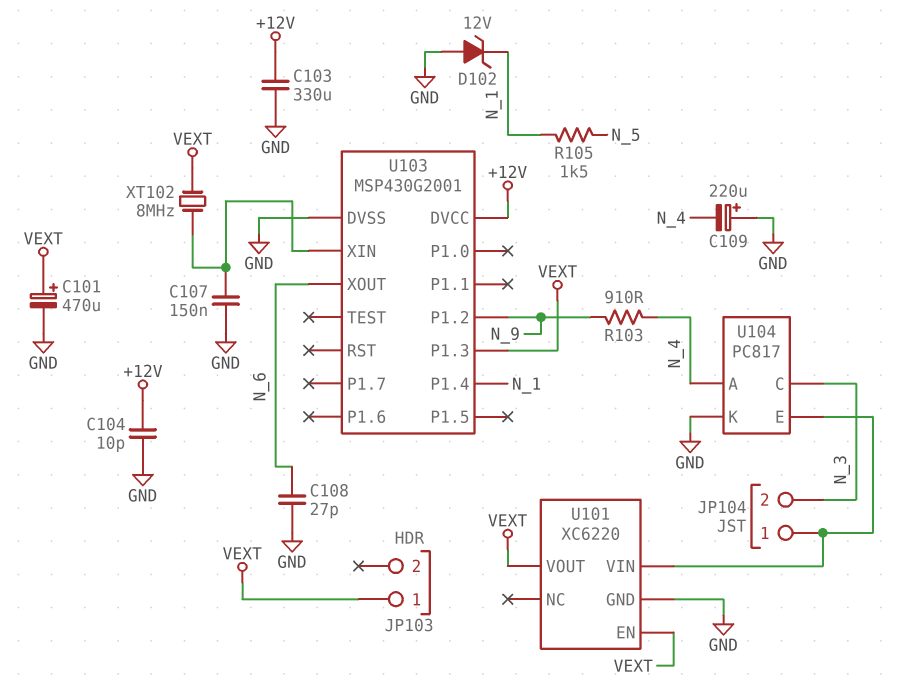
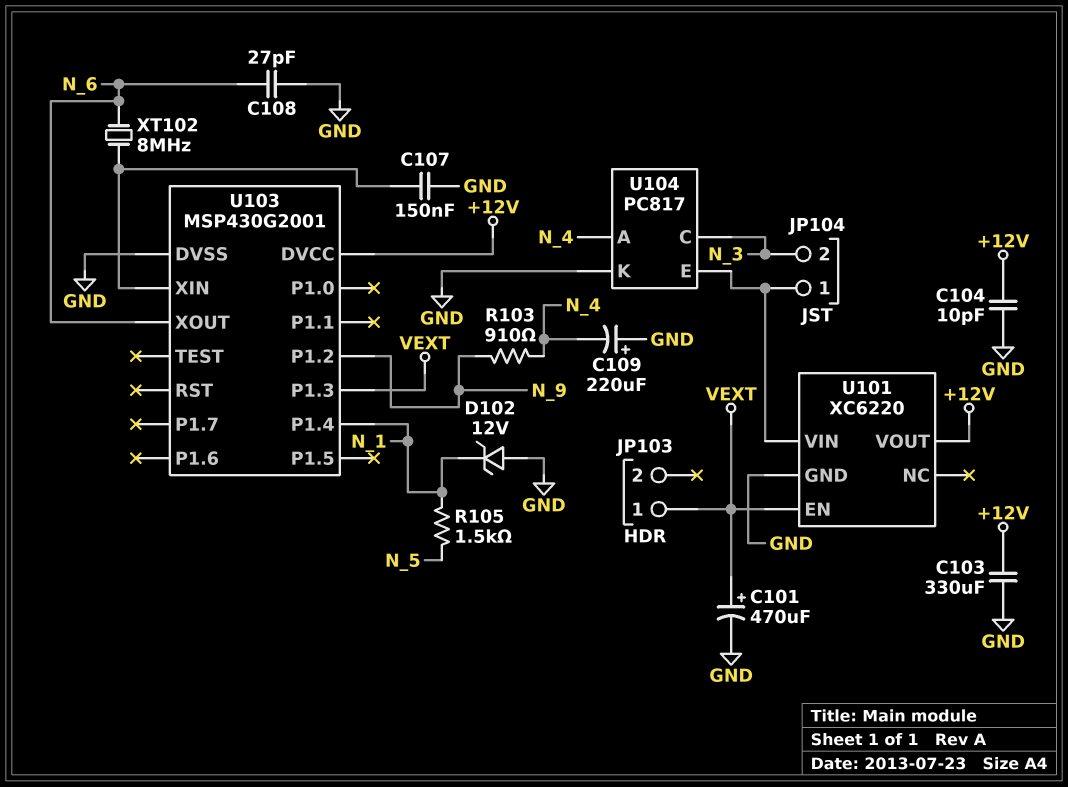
U101 pin VOUT: VEXT -> +12V
XT102: 8MHz (U103/XIN, VEXT) -> 8MHz (N_6, U103/XIN)

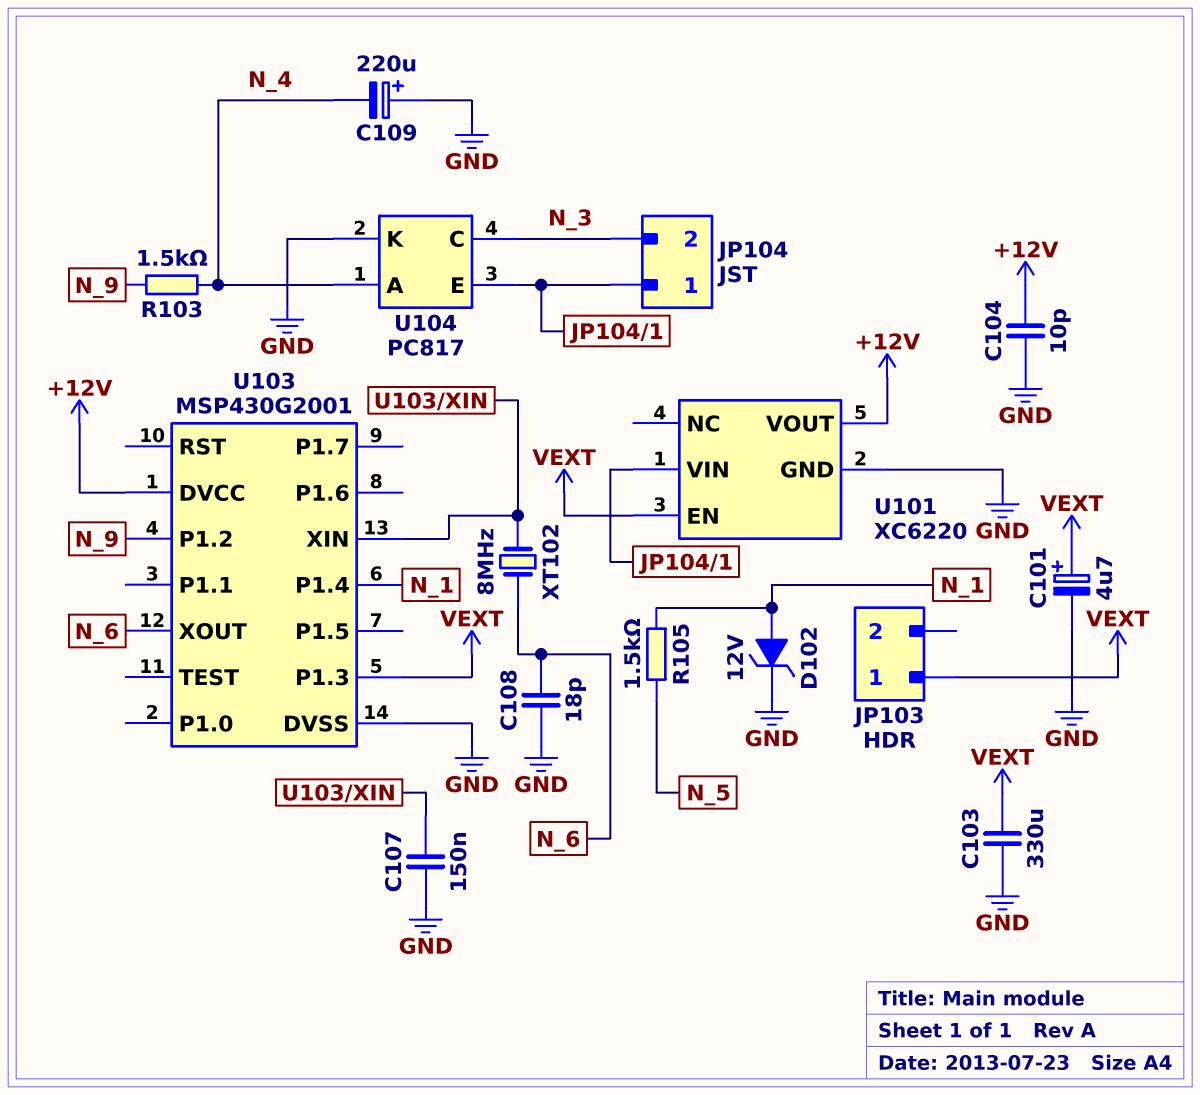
C101: 470uF (plus VEXT, minus GND) -> 4.7uF (plus VEXT, minus GND)
C103: 330uF (+12V, GND) -> 330uF (GND, VEXT)
C108: 27pF (GND, N_6) -> 18pF (GND, N_6)
D102: zener 12V (A GND, K N_1) -> zener 12V (A N_1, K GND)
R103: 910 (N_4, N_9) -> 1.5k (N_4, N_9)

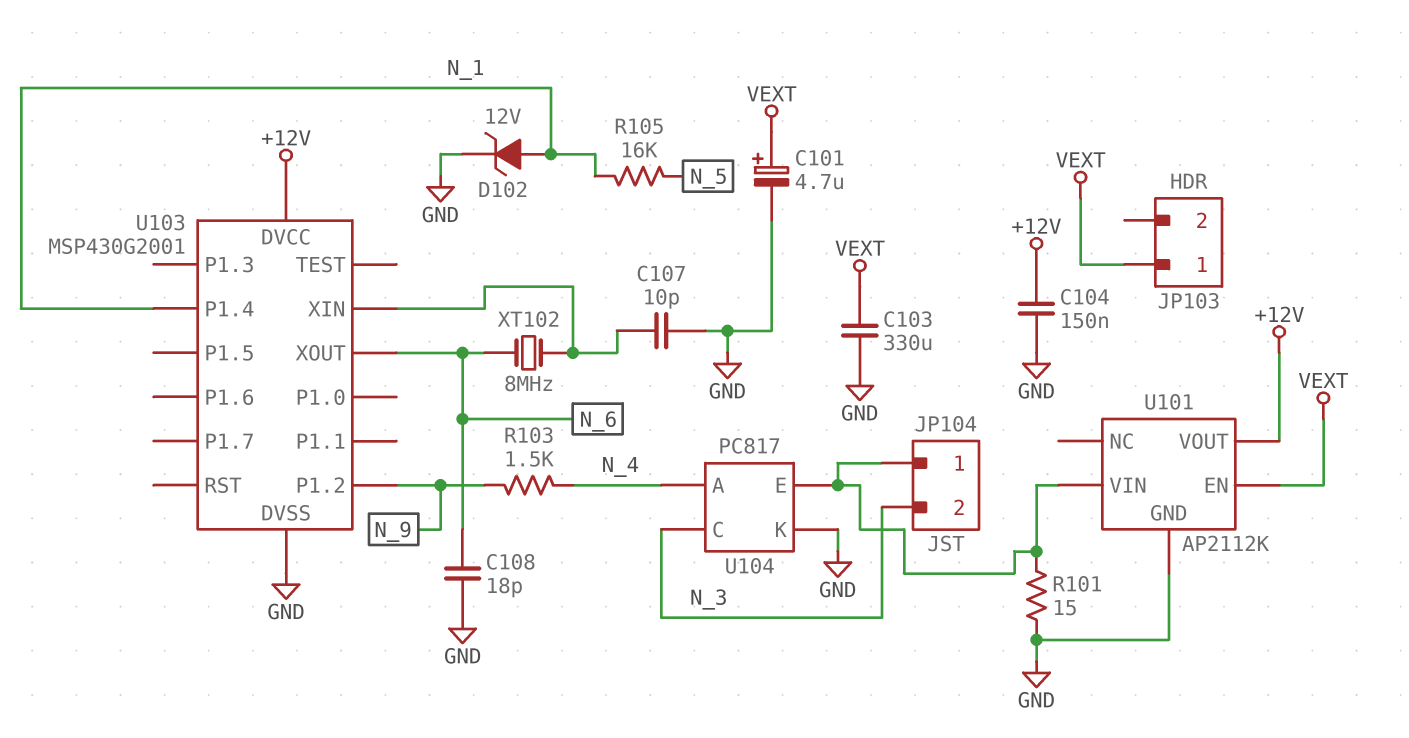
C104: 10pF (+12V, GND) -> 150nF (+12V, GND)
C107: 150nF (GND, U103/XIN) -> 10pF (GND, U103/XIN)
C109: 220uF (plus GND, minus N_4) -> none
R101: none -> 15 (GND, JP104/1)
R105: 1.5k (N_1, N_5) -> 16k (N_1, N_5)
U101: XC6220 -> AP2112K
U103 pin P1.3: VEXT -> none

